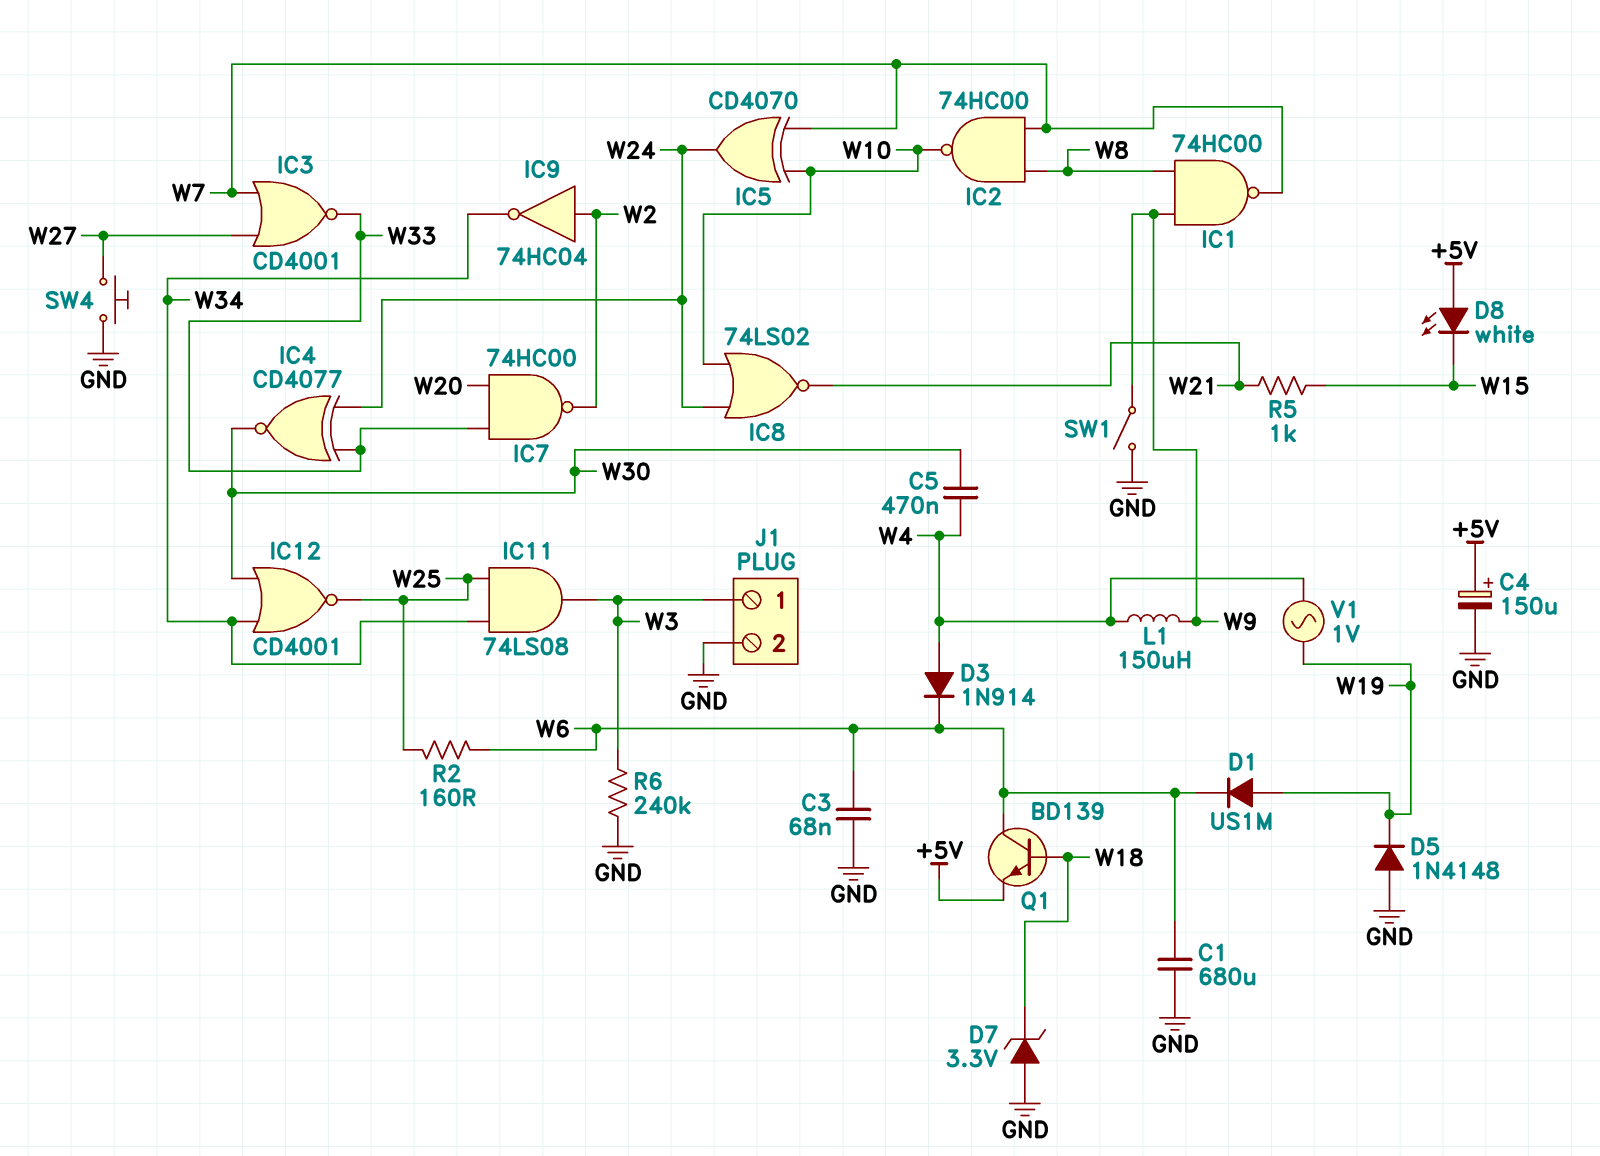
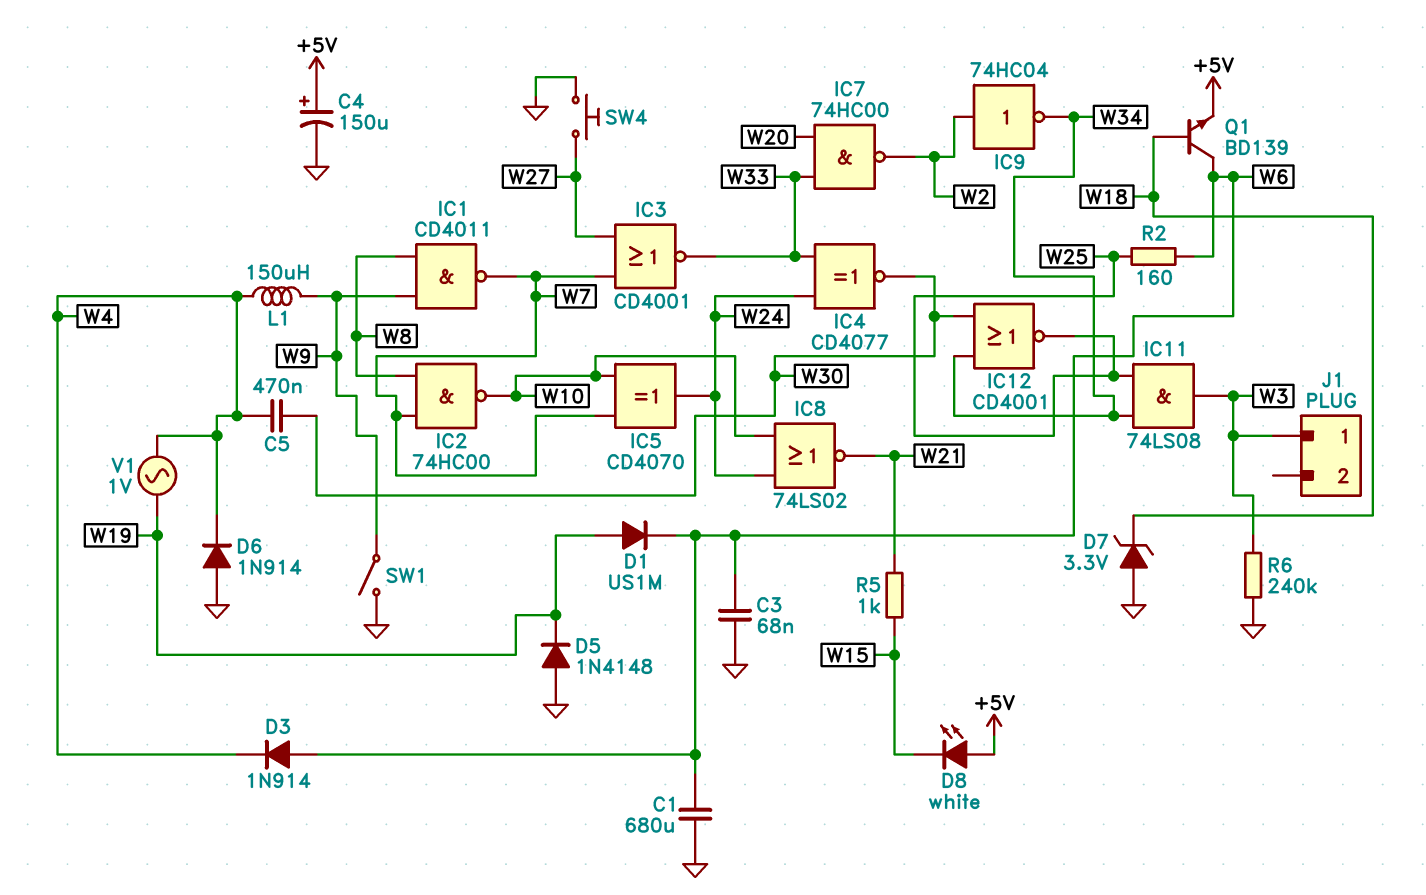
D3: diode 1N914 (A W4, K W6) -> diode 1N914 (A W6, K W4)
D6: none -> diode 1N914 (A GND, K W4)
IC1: NAND 74HC00 (in W8, in W9, out W7) -> NAND CD4011 (in W8, in W9, out W7)
J1 pin 2: GND -> none

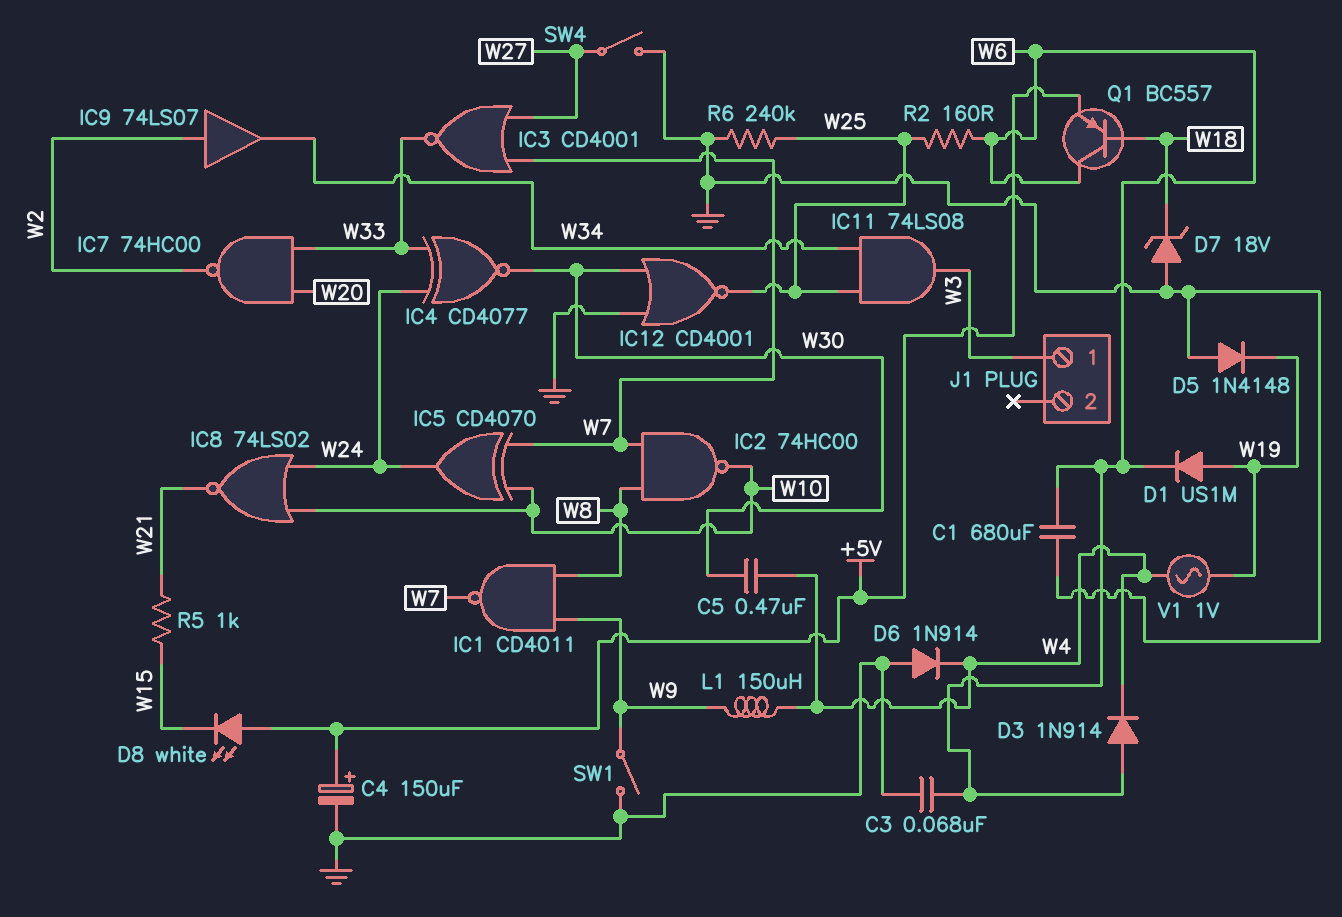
D7: zener 3.3V (A GND, K W18) -> zener 18V (A GND, K W18)
IC9: NOT 74HC04 (in W2, out W34) -> buffer 74LS07 (in W2, out W34)
IC12: NOR CD4001 (in W30, in W34, out W25) -> NOR CD4001 (in GND, in W30, out W25)
Q1: NPN BD139 (B W18, C W6, E +5V) -> PNP BC557 (B W18, C W6, E +5V)
R6: 240k (GND, W3) -> 240k (GND, W25)
SW4: button (GND, W27) -> switch (GND, W27)

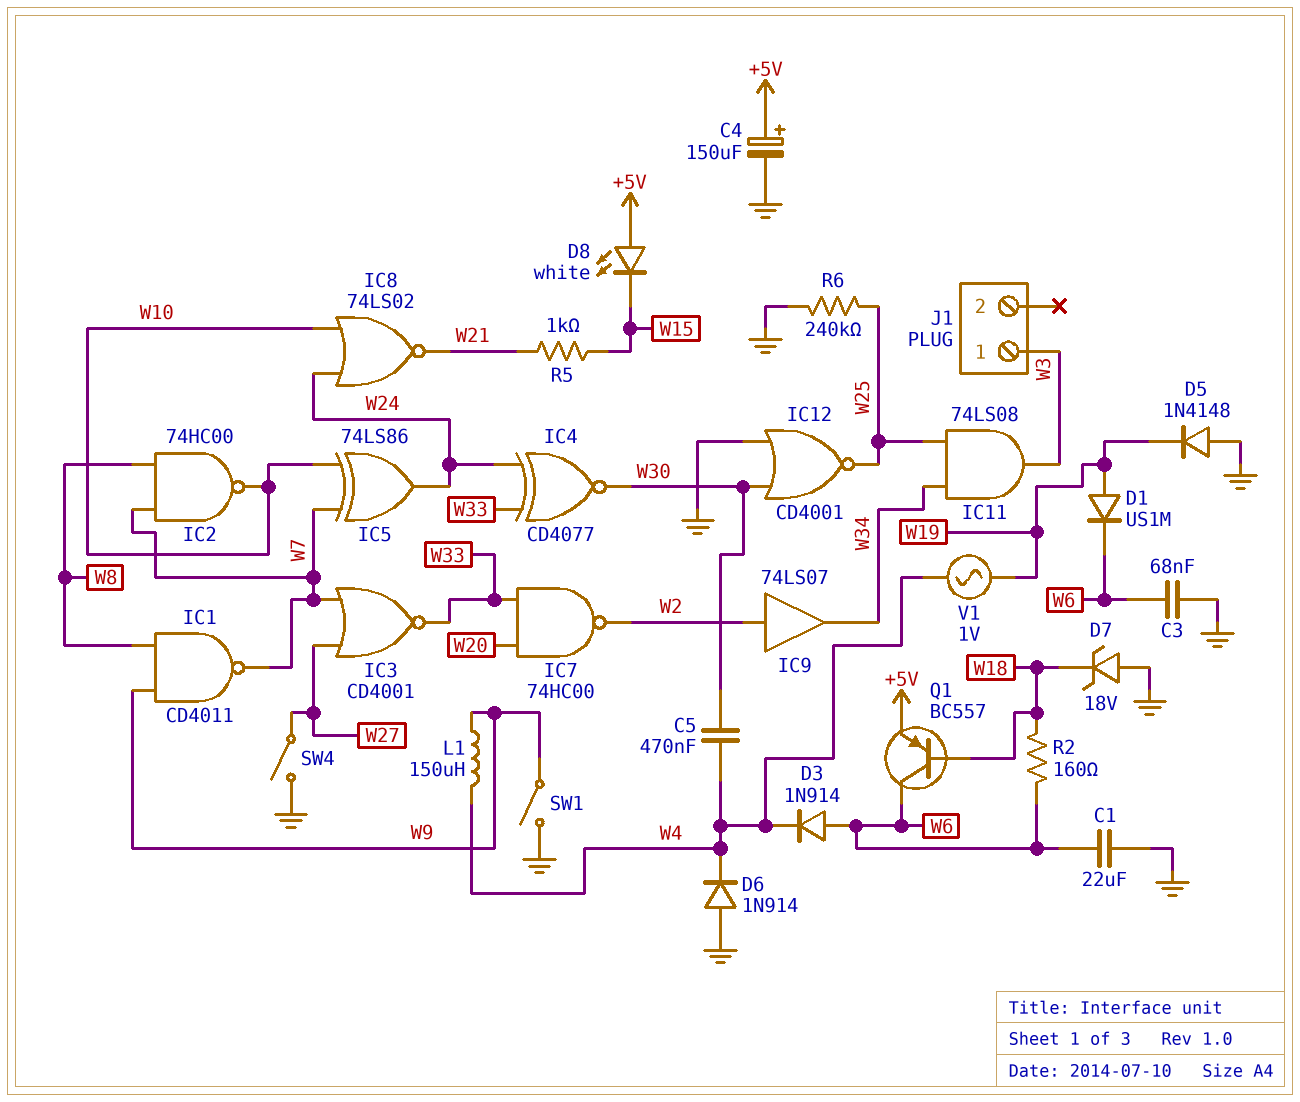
C1: 680uF (GND, W6) -> 22uF (GND, W6)
IC5: XOR CD4070 (in W7, in W10, out W24) -> XOR 74LS86 (in W7, in W10, out W24)
R2: 160 (W6, W25) -> 160 (W6, W18)

